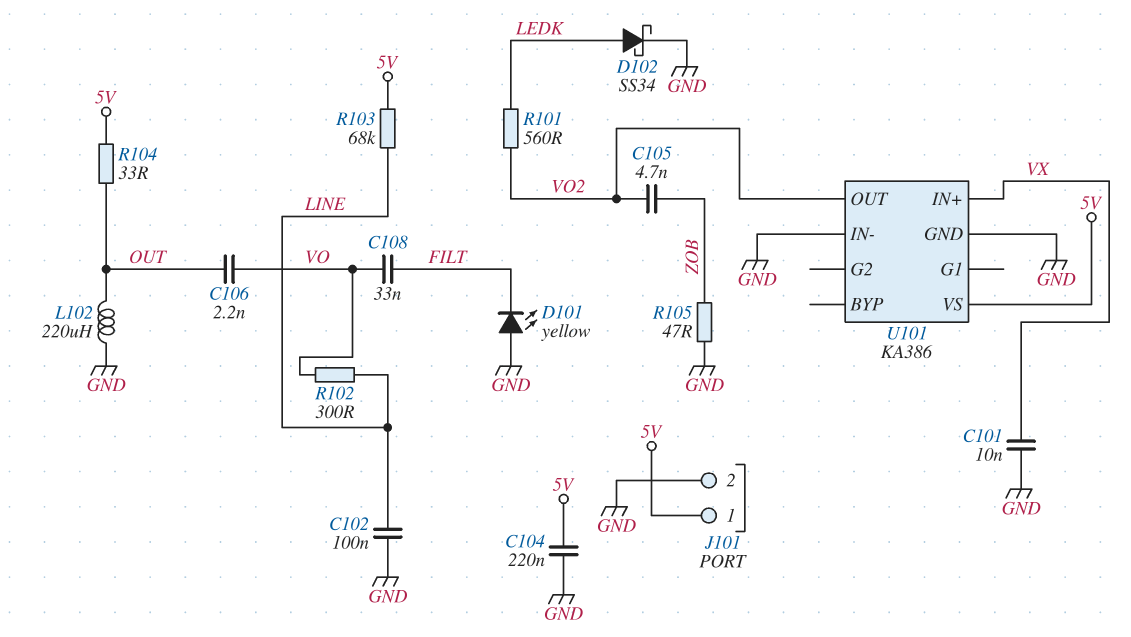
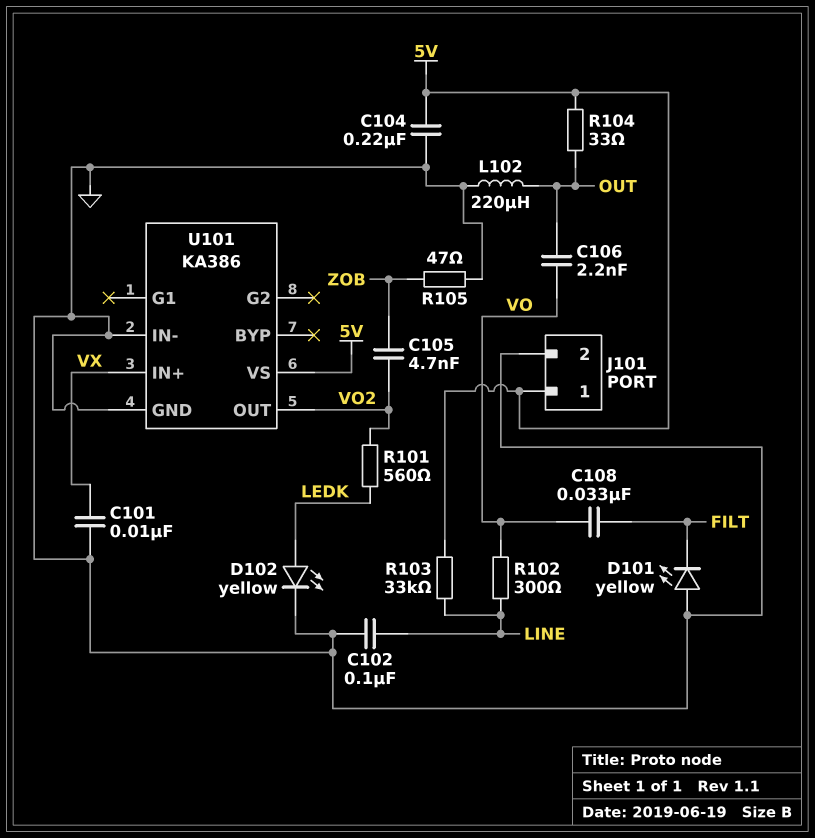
D102: schottky SS34 (A LEDK, K GND) -> LED yellow (A LEDK, K GND)
R103: 68k (5V, LINE) -> 33k (5V, LINE)

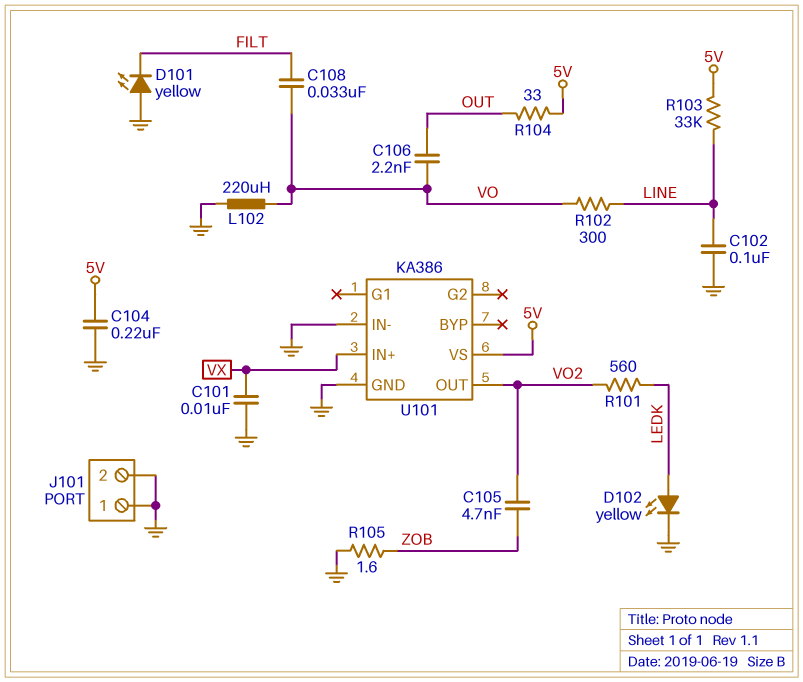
J101 pin 1: 5V -> GND
L102: 220uH (GND, OUT) -> 220uH (GND, VO)
R105: 47 (GND, ZOB) -> 1.6 (GND, ZOB)

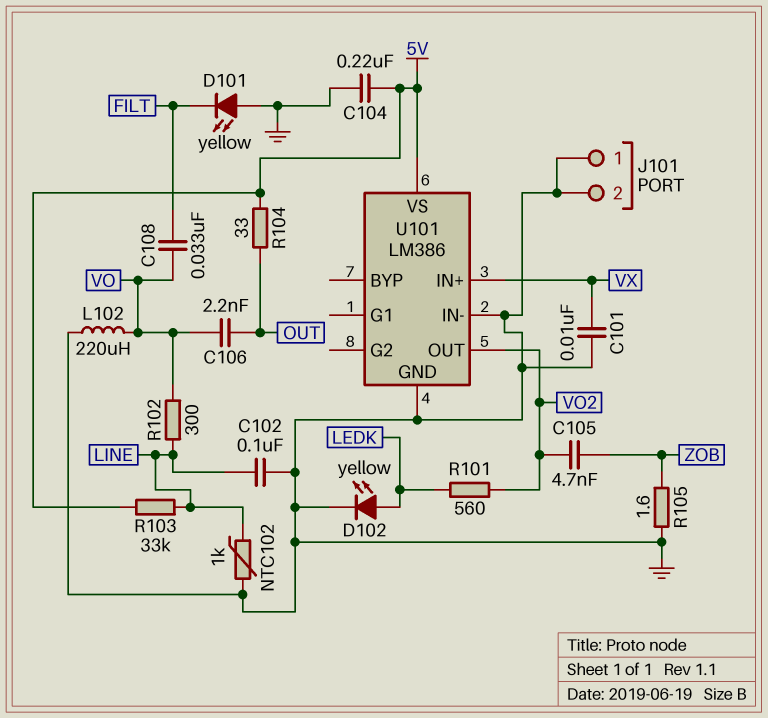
NTC102: none -> 1k (GND, LINE)
U101: KA386 -> LM386

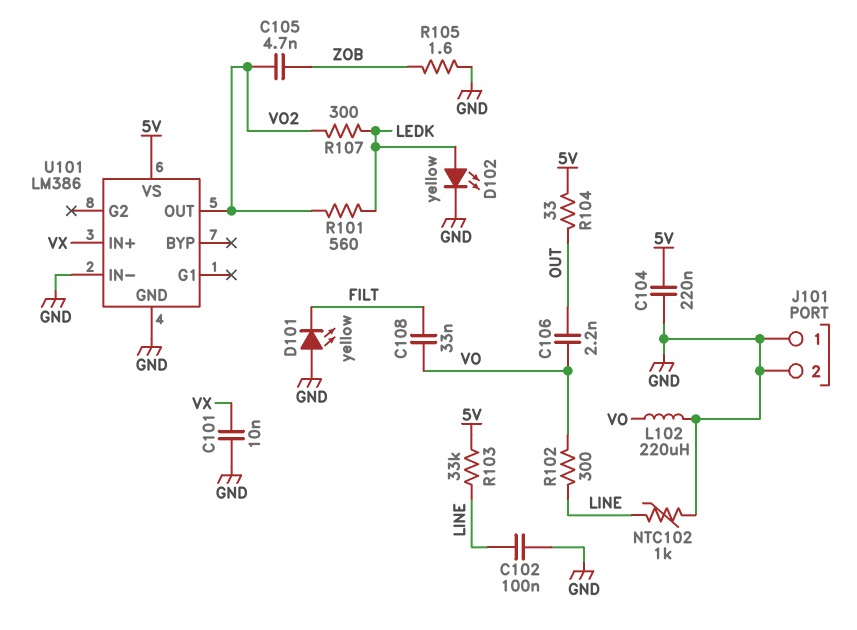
R107: none -> 300 (LEDK, VO2)

